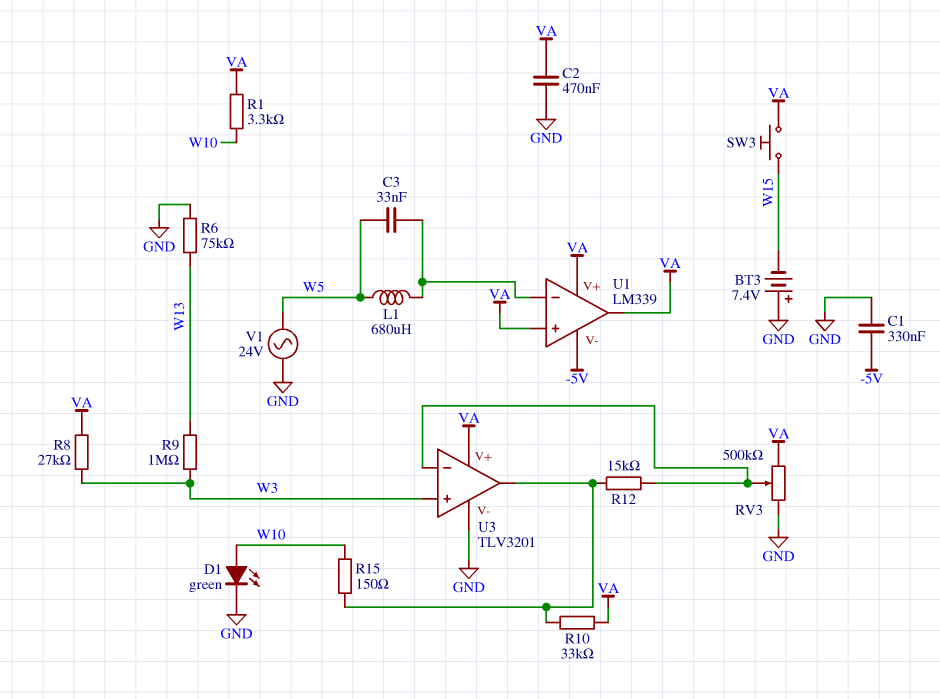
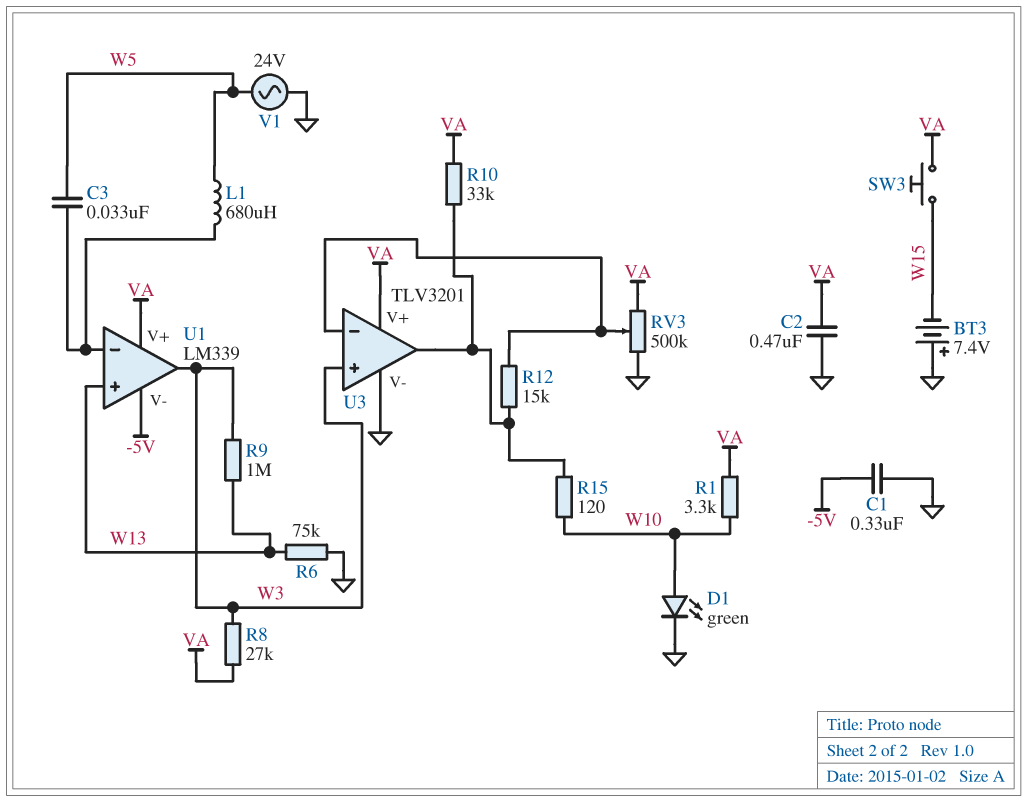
R15: 150 (U3/out, W10) -> 120 (U3/out, W10)
U1 pin in+: VA -> W13
U1 pin out: VA -> W3

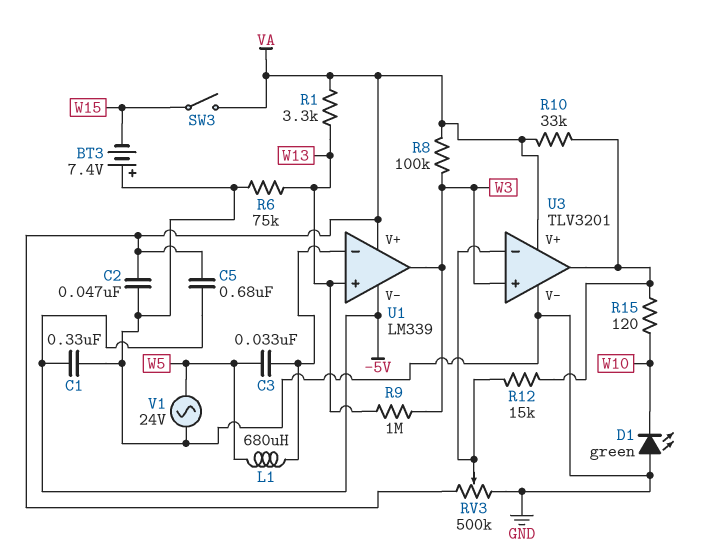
C2: 470nF (GND, VA) -> 47nF (GND, VA)
C5: none -> 680nF (-5V, VA)
D1: LED green (A W10, K GND) -> LED green (A GND, K W10)
R1: 3.3k (VA, W10) -> 3.3k (VA, W13)
R8: 27k (VA, W3) -> 100k (VA, W3)
SW3: button (VA, W15) -> switch (VA, W15)

